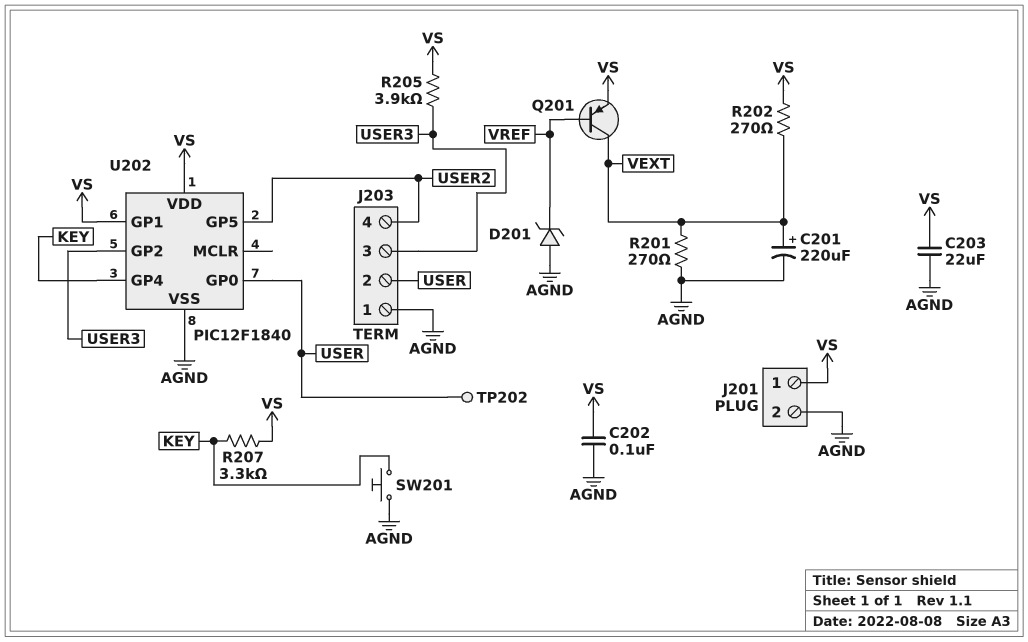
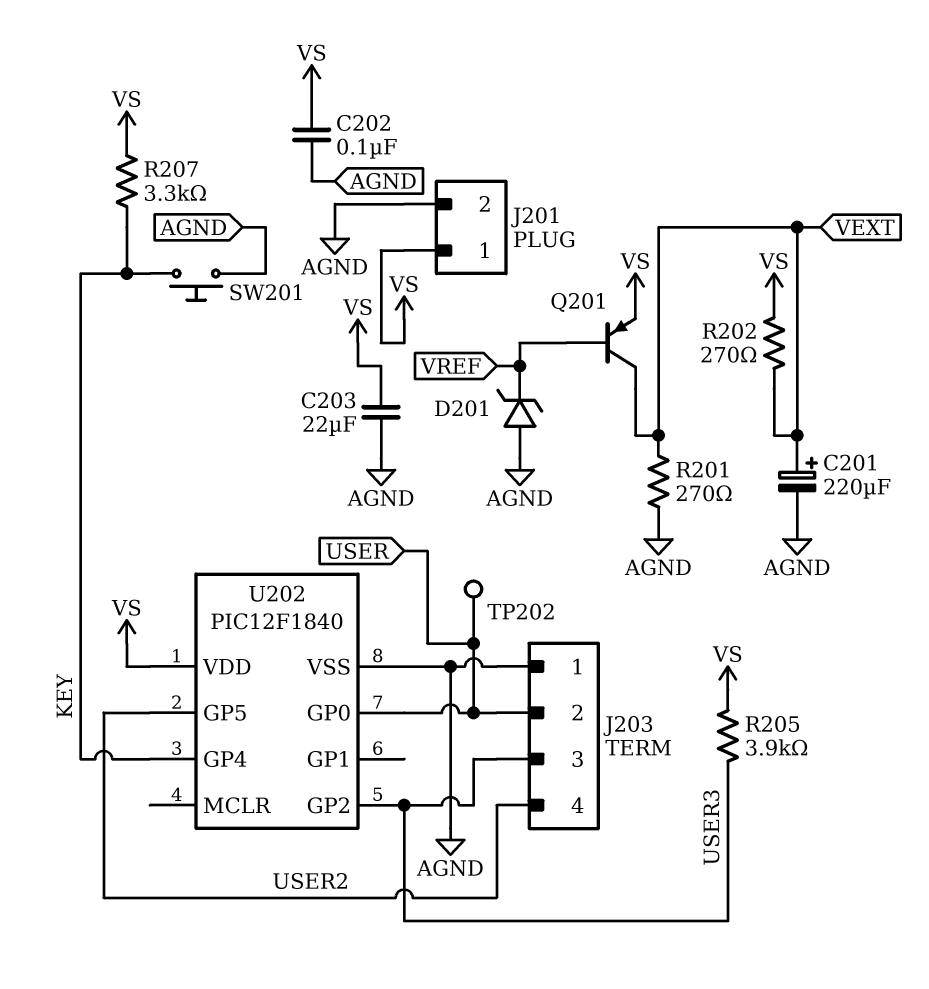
U202 pin GP1: VS -> none

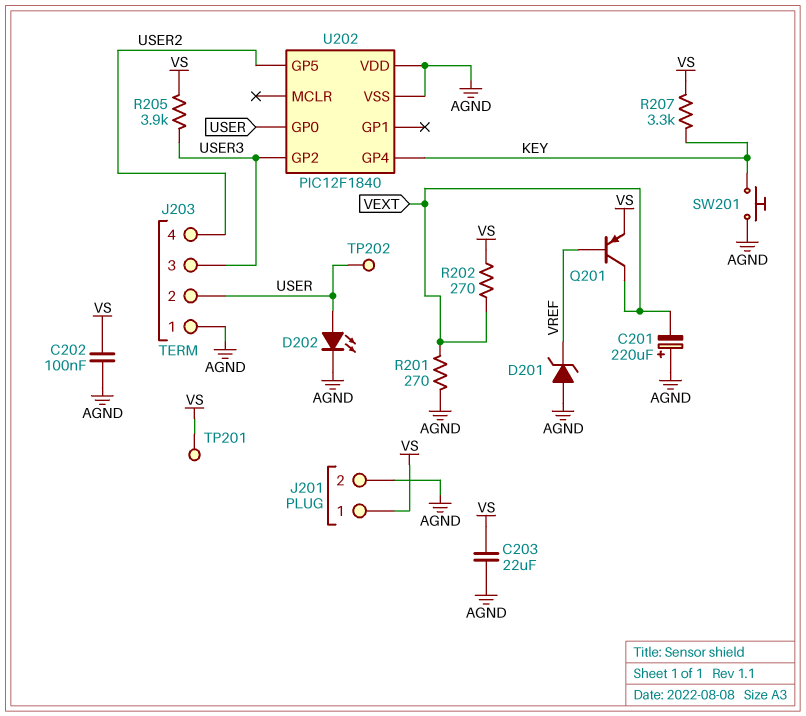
C201: 220uF (plus VEXT, minus AGND) -> 220uF (plus AGND, minus VEXT)
D202: none -> LED (A USER, K AGND)
TP201: none -> test point (VS)
U202 pin VDD: VS -> AGND

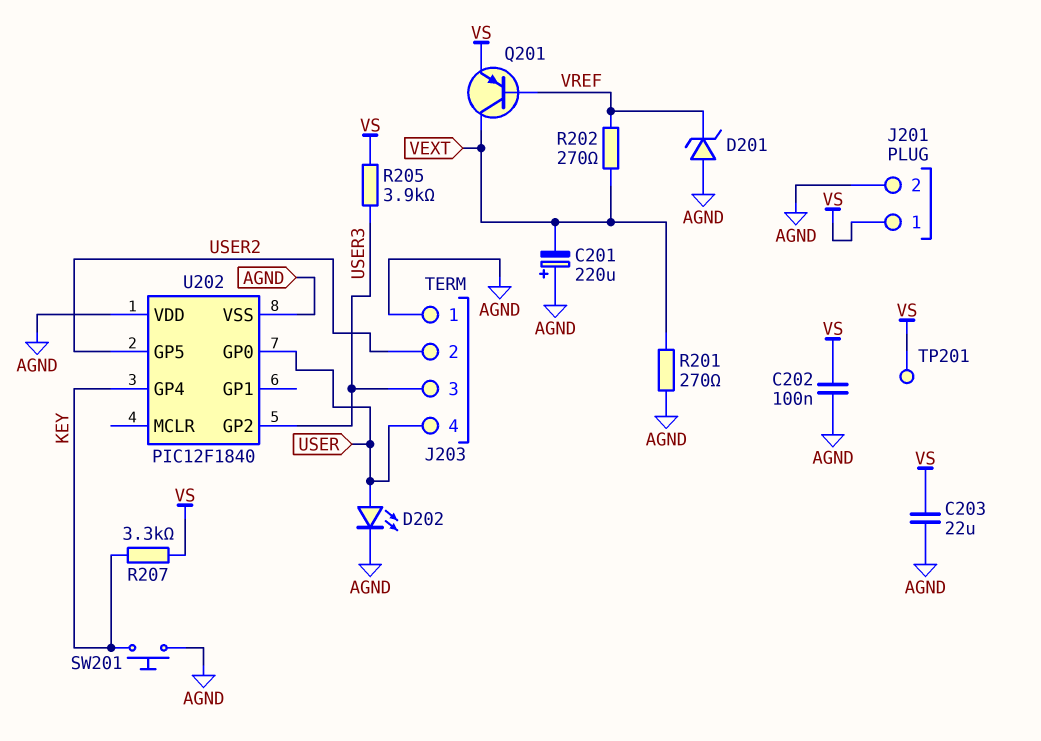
J203 pin 2: USER -> USER2
J203 pin 4: USER2 -> USER
R202: 270 (VEXT, VS) -> 270 (VEXT, VREF)
TP202: test point (USER) -> none

